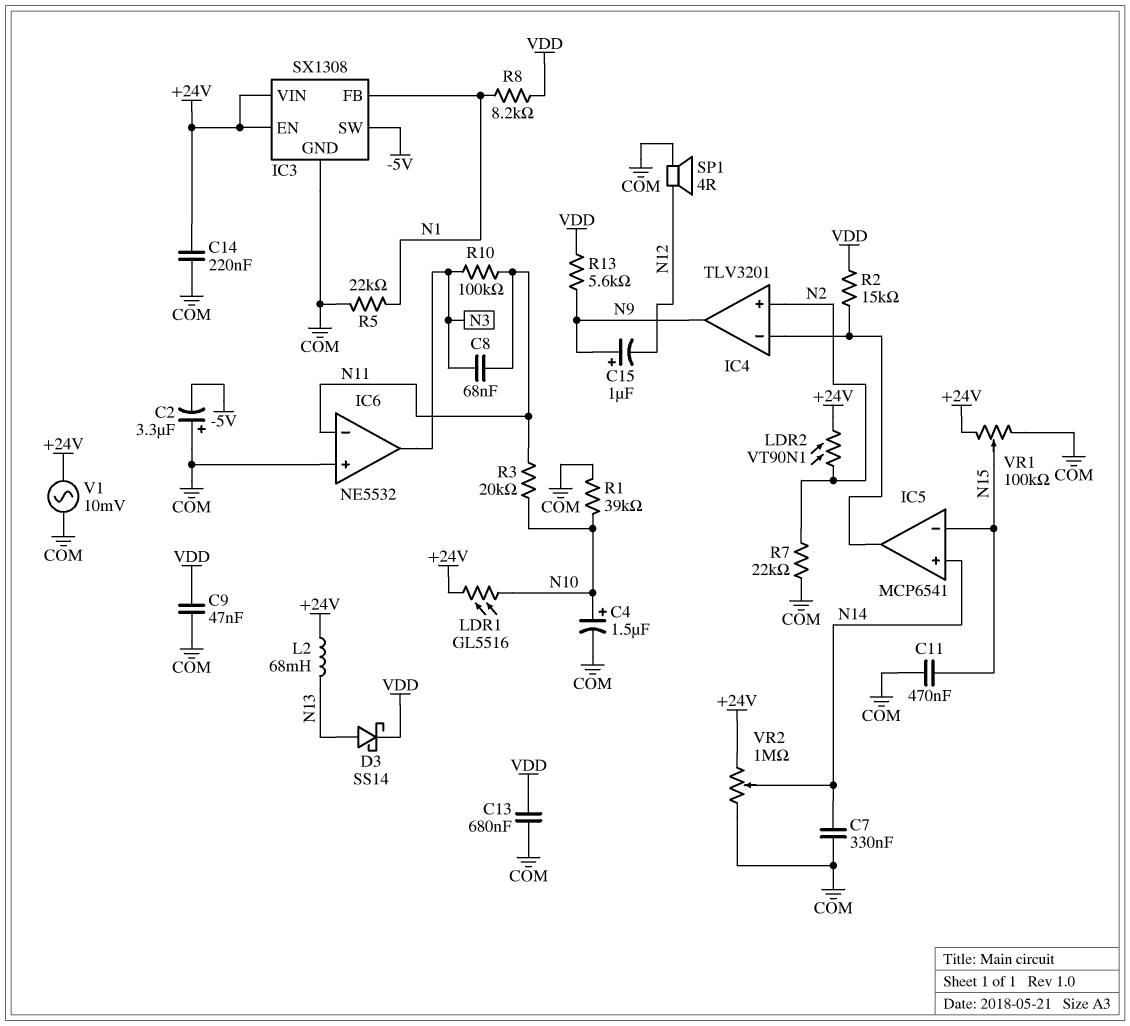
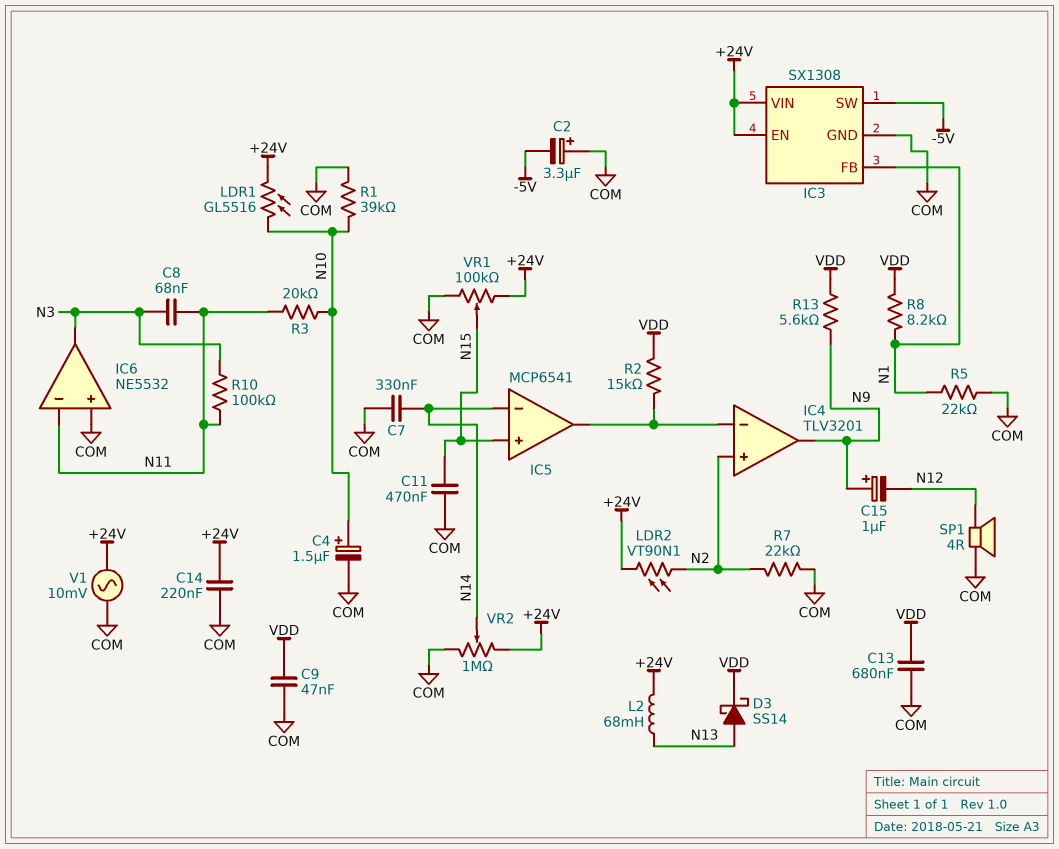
IC5 pin in+: N14 -> N15
IC5 pin in-: N15 -> N14

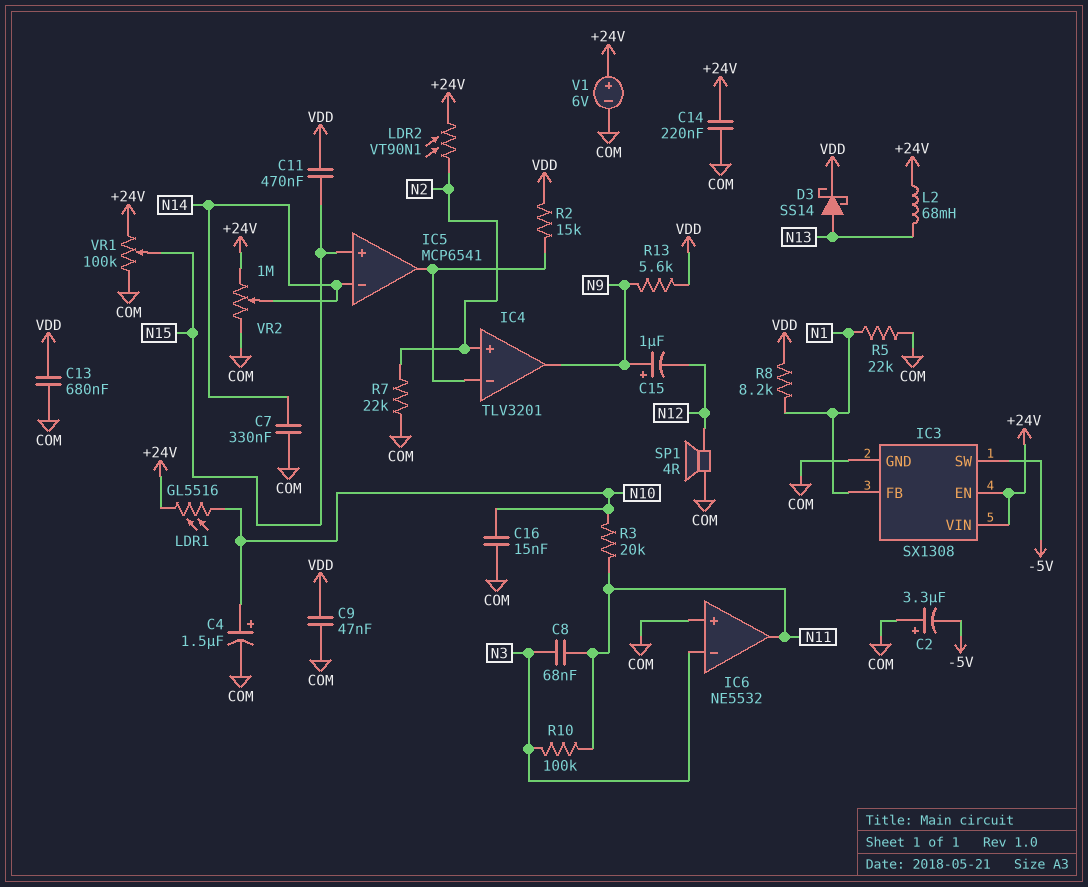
C11: 470nF (COM, N15) -> 470nF (N15, VDD)
C16: none -> 15nF (COM, N10)
IC6 pin in-: N11 -> N3
IC6 pin out: N3 -> N11
R1: 39k (COM, N10) -> none
V1: AC 10mV (+24V, COM) -> 6V (plus +24V, minus COM)

